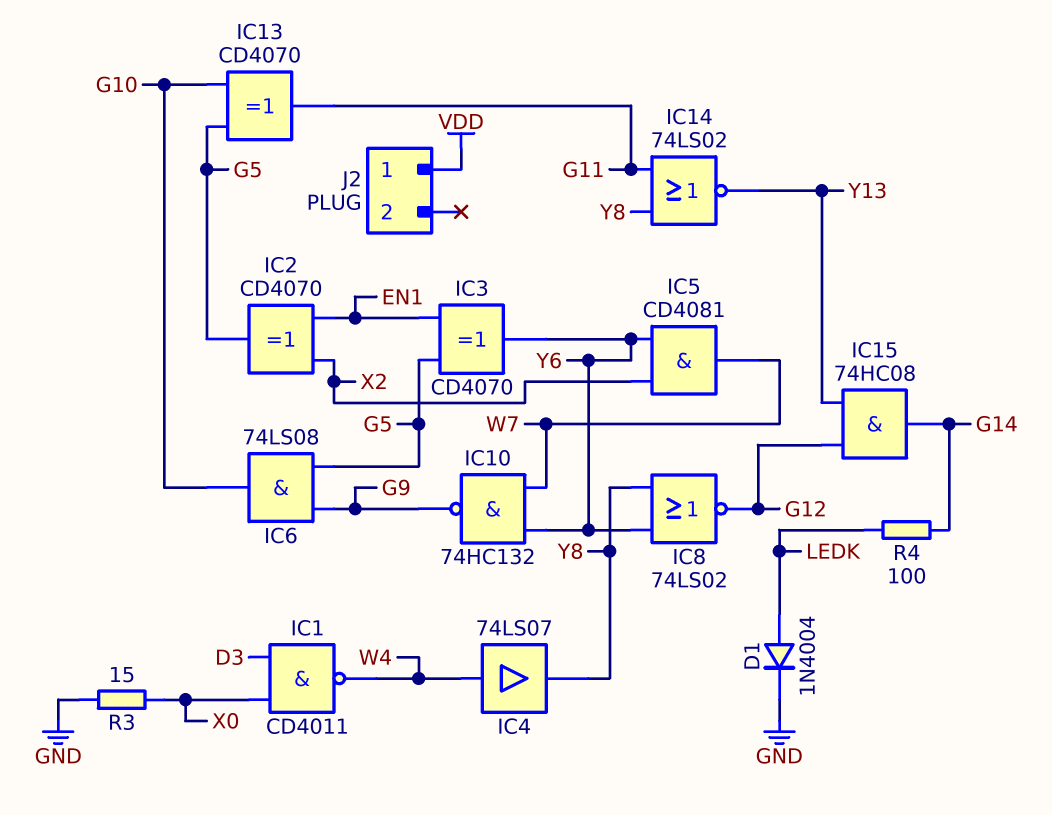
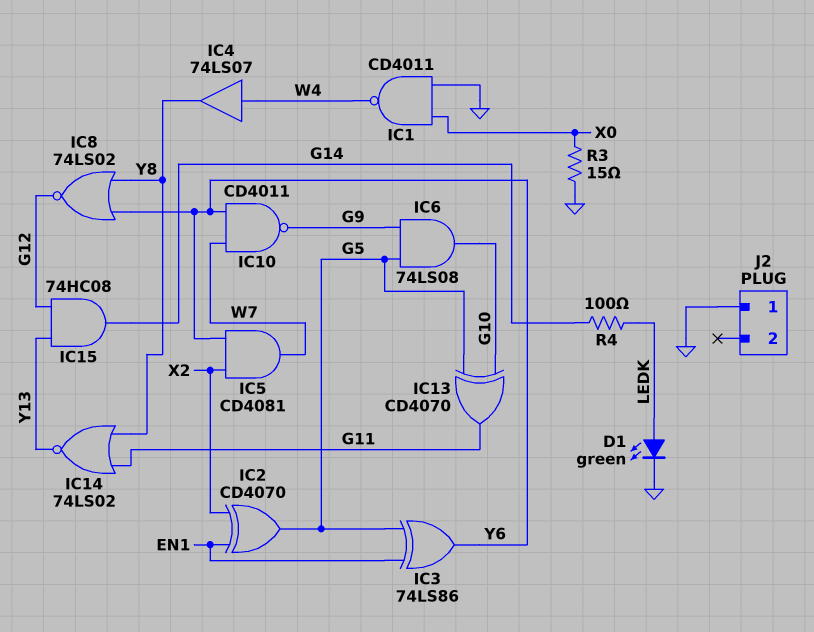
D1: diode 1N4004 (A LEDK, K GND) -> LED green (A LEDK, K GND)
IC1: NAND CD4011 (in D3, in X0, out W4) -> NAND CD4011 (in GND, in X0, out W4)
IC3: XOR CD4070 (in EN1, in G5, out Y6) -> XOR 74LS86 (in EN1, in G5, out Y6)
IC10: NAND 74HC132 (in W7, in Y6, out G9) -> NAND CD4011 (in W7, in Y6, out G9)
J2 pin 1: VDD -> GND

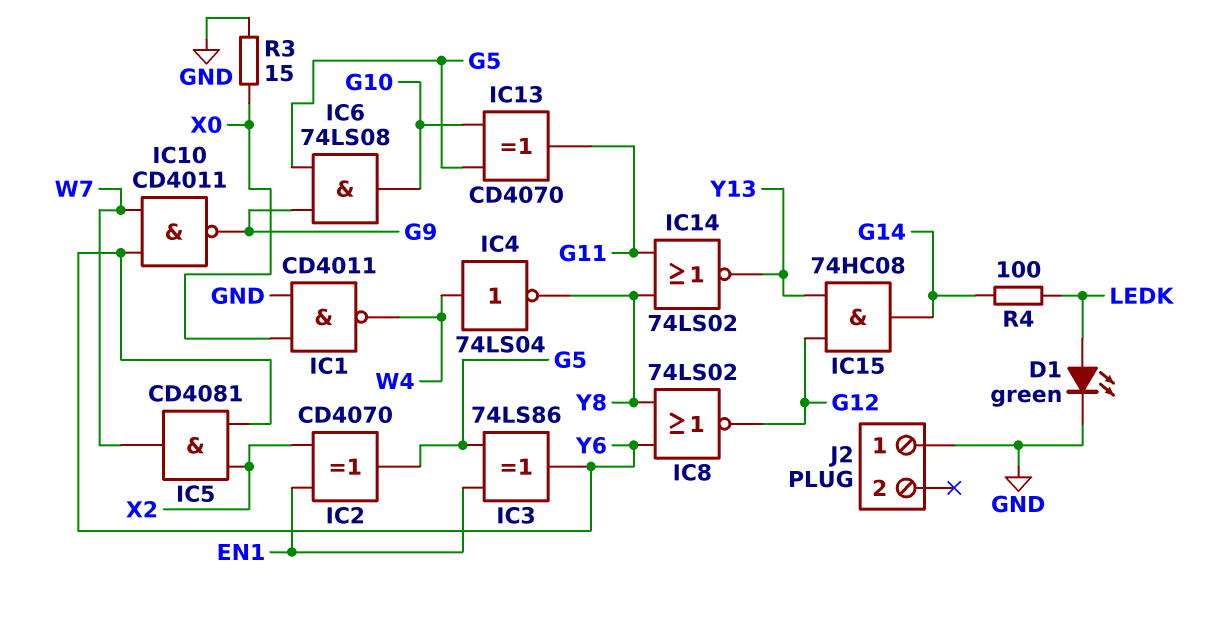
IC4: buffer 74LS07 (in W4, out Y8) -> NOT 74LS04 (in W4, out Y8)

